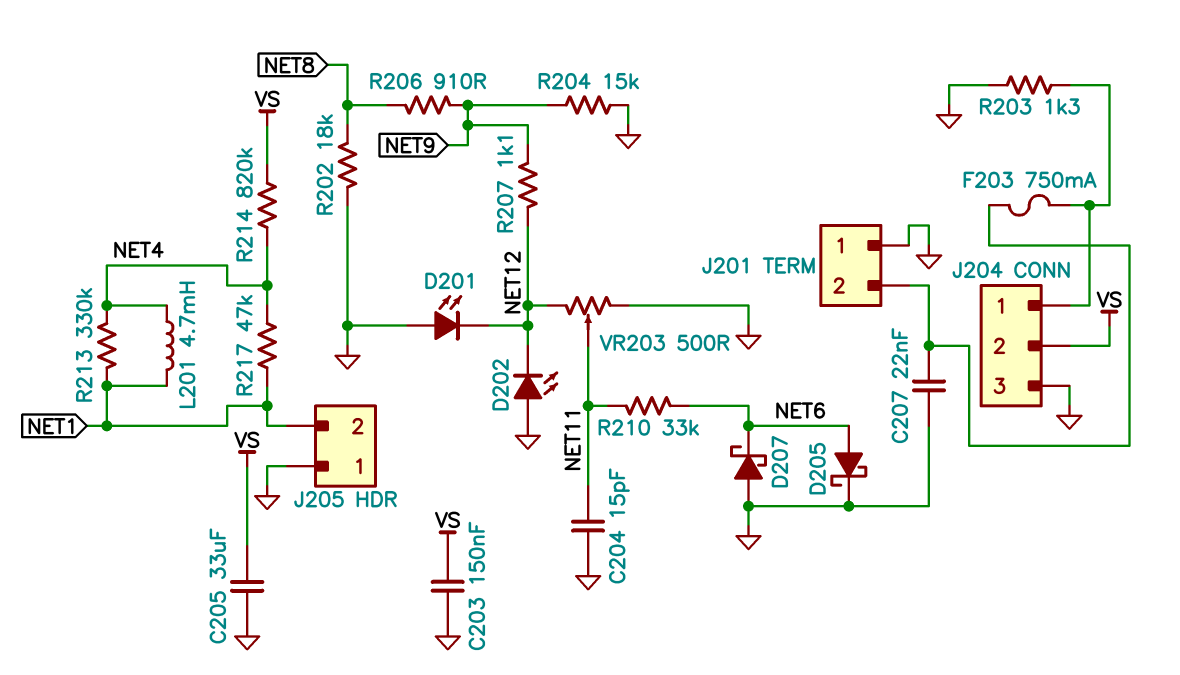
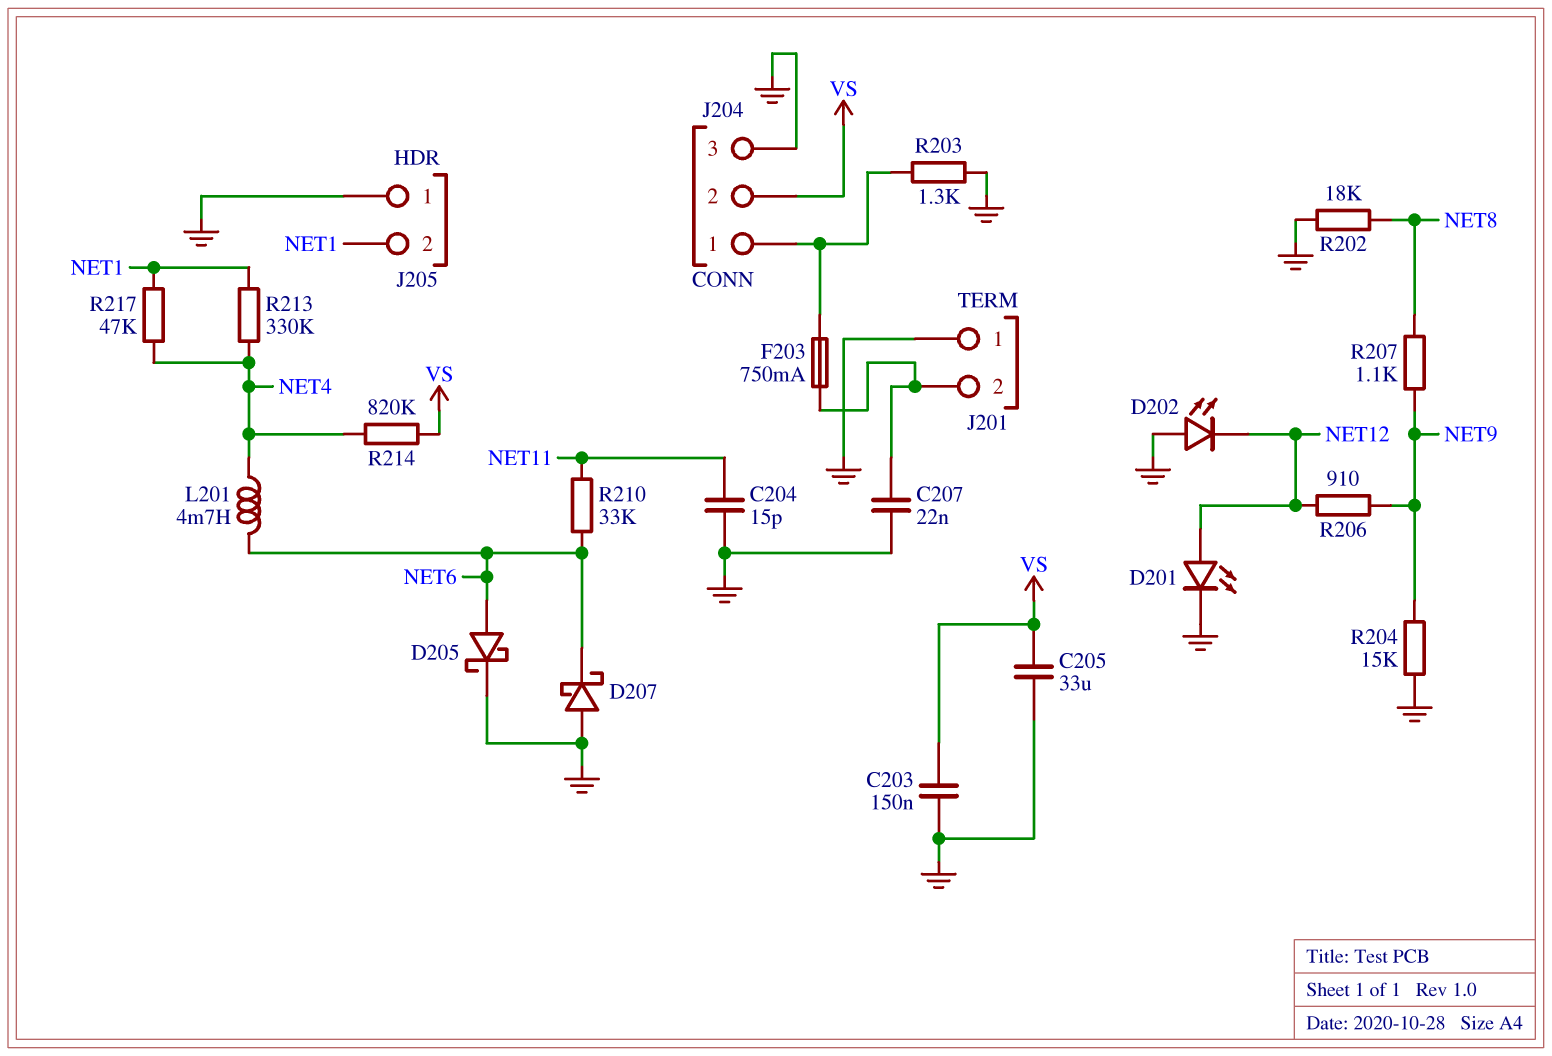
D201: LED (A GND, K NET12) -> LED (A NET12, K GND)
L201: 4.7mH (NET1, NET4) -> 4.7mH (NET4, NET6)
R206: 910 (NET8, NET9) -> 910 (NET9, NET12)
R207: 1.1k (NET9, NET12) -> 1.1k (NET8, NET9)
VR203: 500 (GND, NET12, wiper NET11) -> none

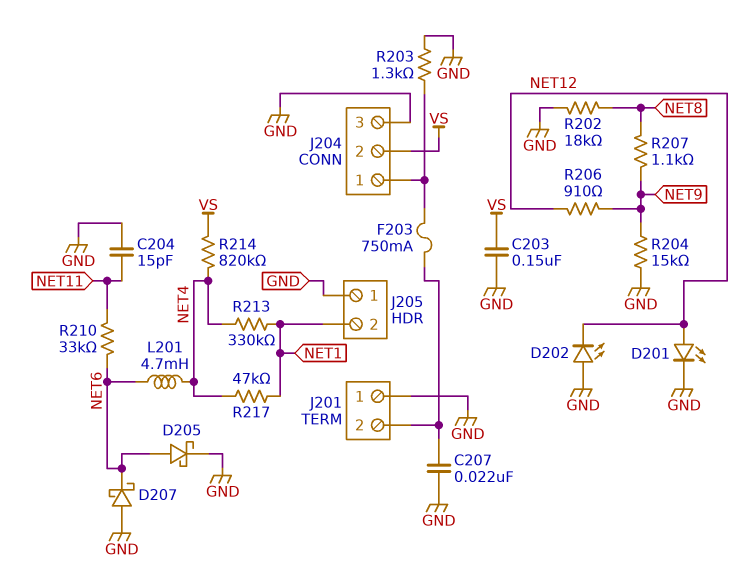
C205: 33uF (GND, VS) -> none

